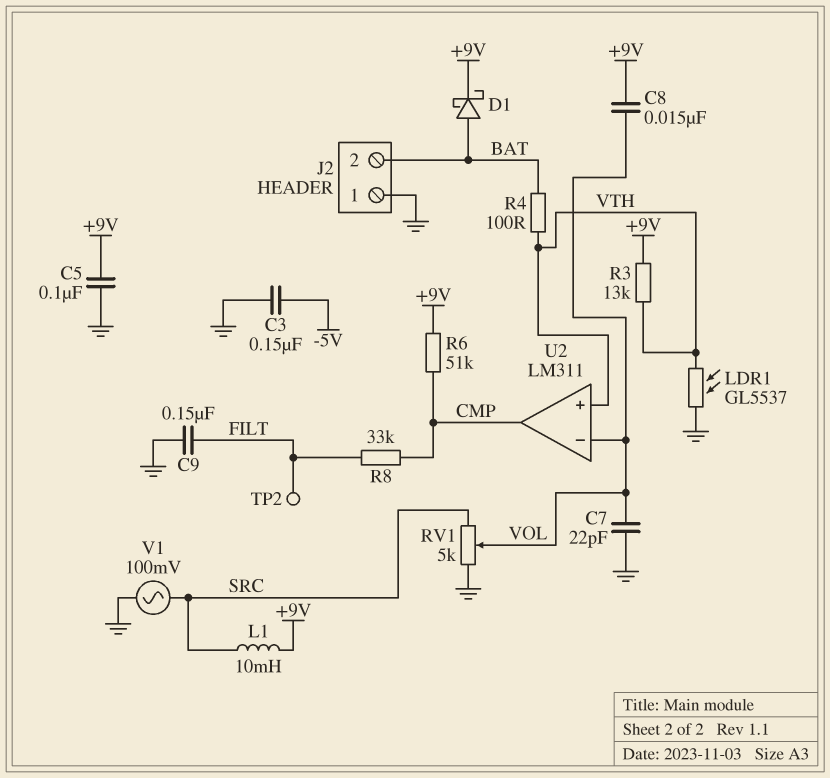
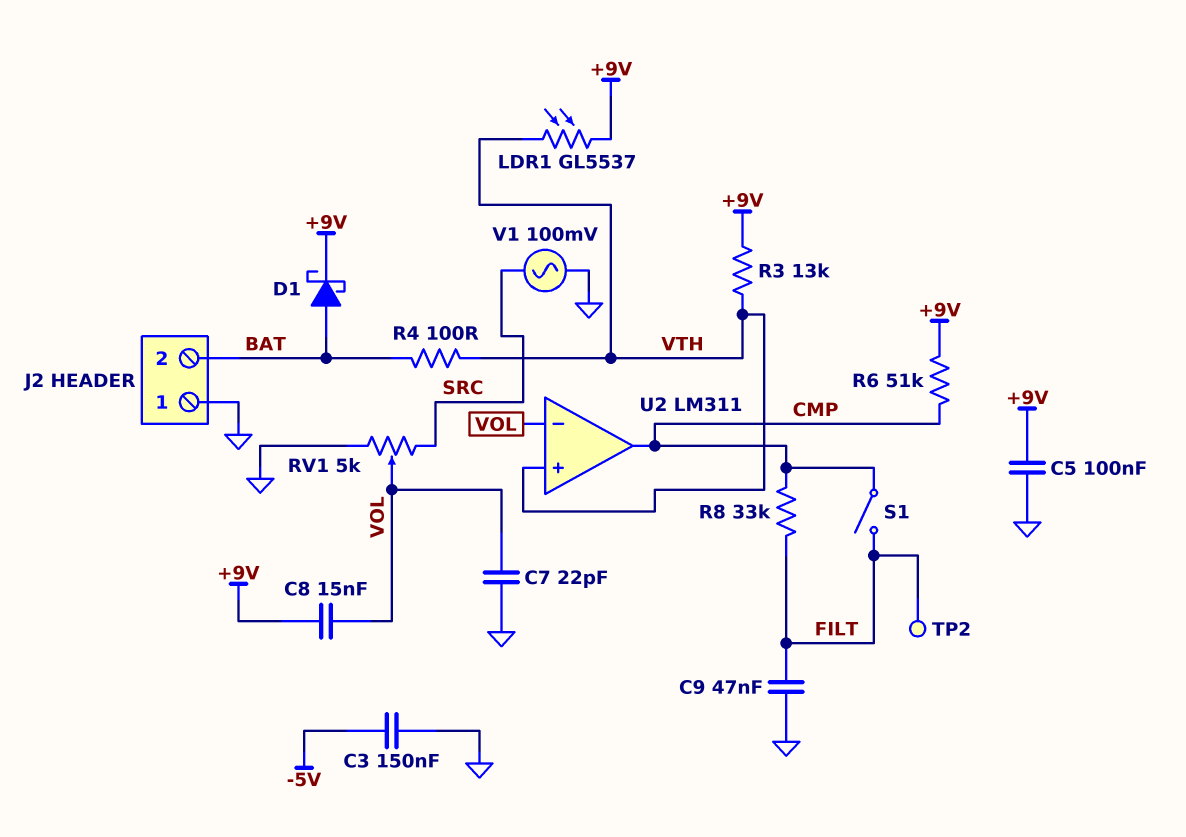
C9: 150nF (FILT, GND) -> 47nF (FILT, GND)
L1: 10mH (+9V, SRC) -> none
LDR1: GL5537 (GND, VTH) -> GL5537 (+9V, VTH)
S1: none -> switch (CMP, FILT)

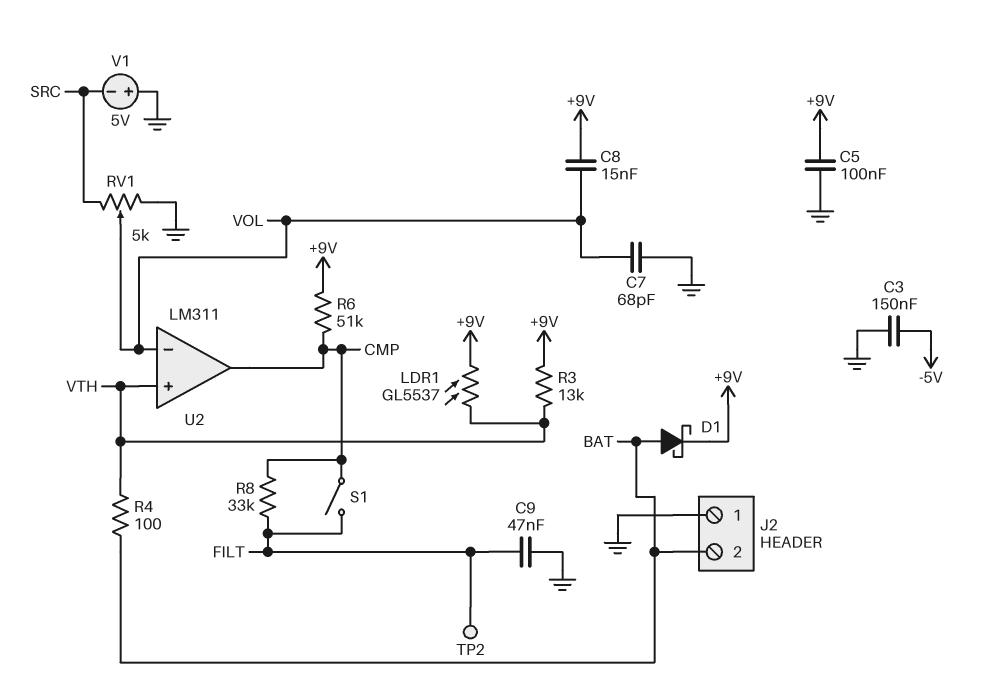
C7: 22pF (GND, VOL) -> 68pF (GND, VOL)
V1: AC 100mV (GND, SRC) -> 5V (plus GND, minus SRC)

